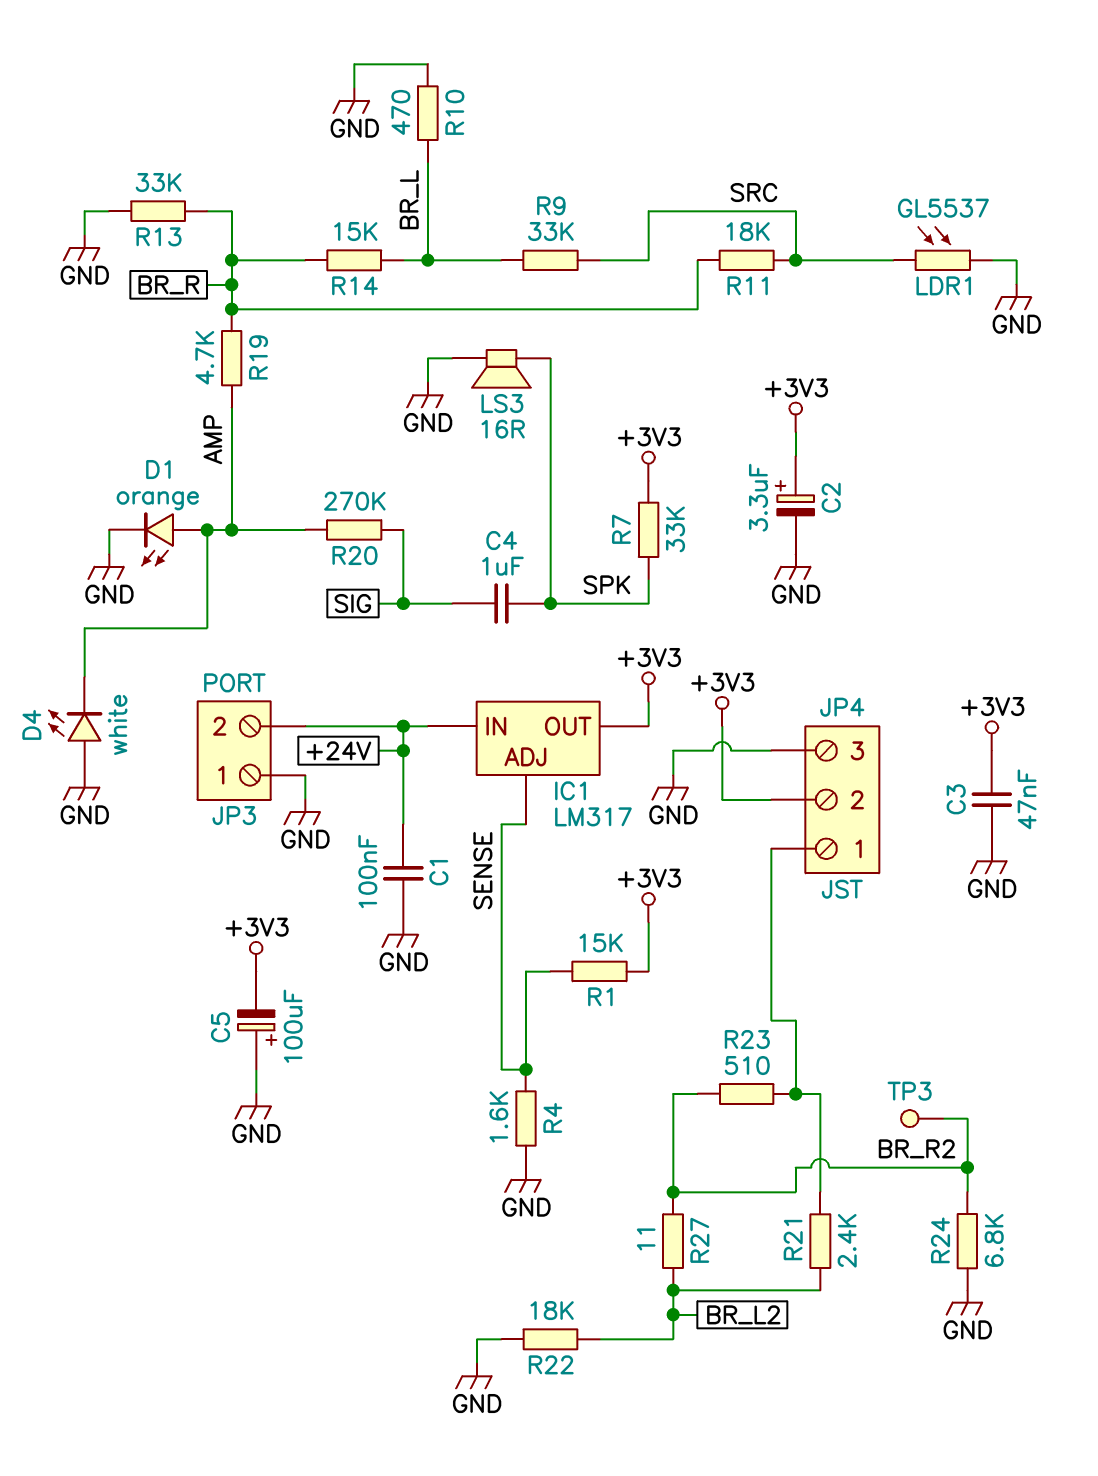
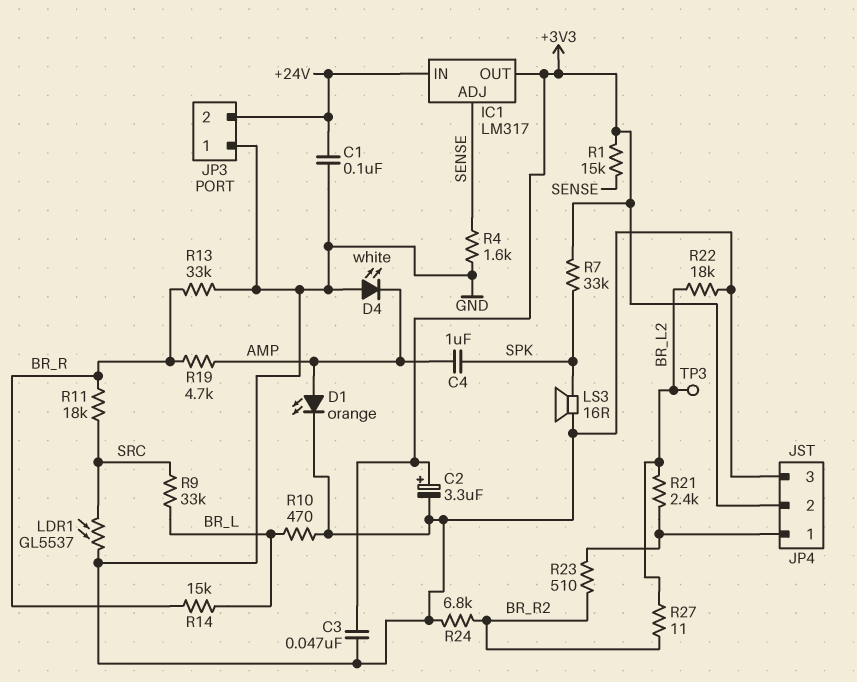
C4: 1uF (SIG, SPK) -> 1uF (AMP, SPK)
C5: 100uF (plus GND, minus +3V3) -> none
R20: 270k (AMP, SIG) -> none
TP3: test point (BR_R2) -> test point (BR_L2)

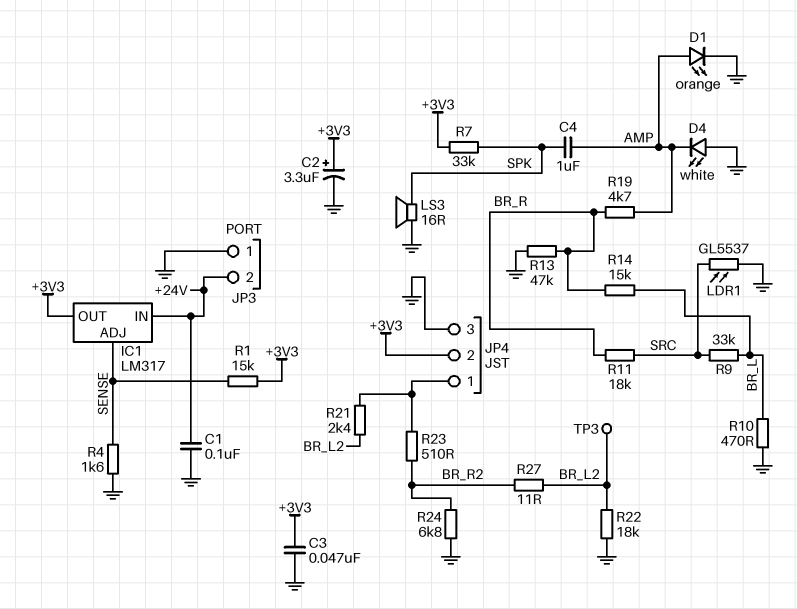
R13: 33k (BR_R, GND) -> 47k (BR_R, GND)

